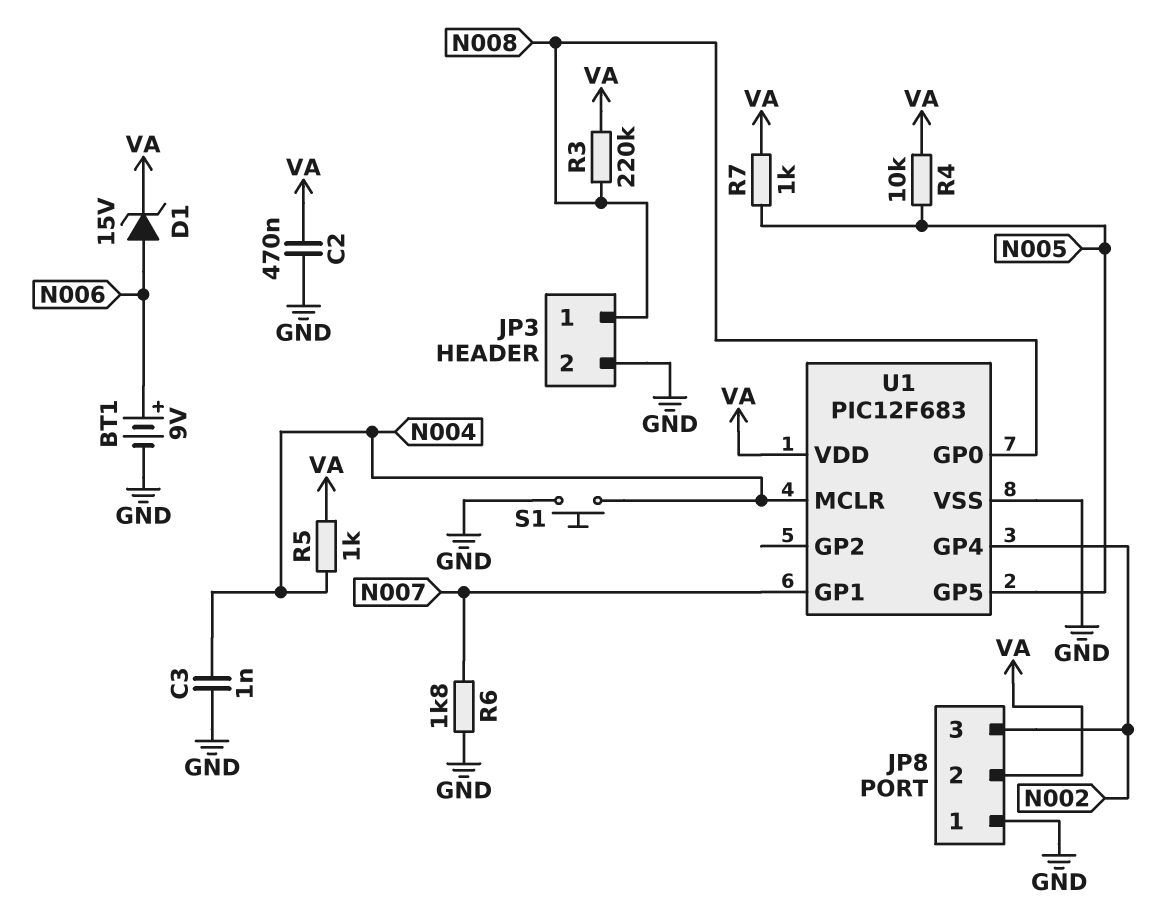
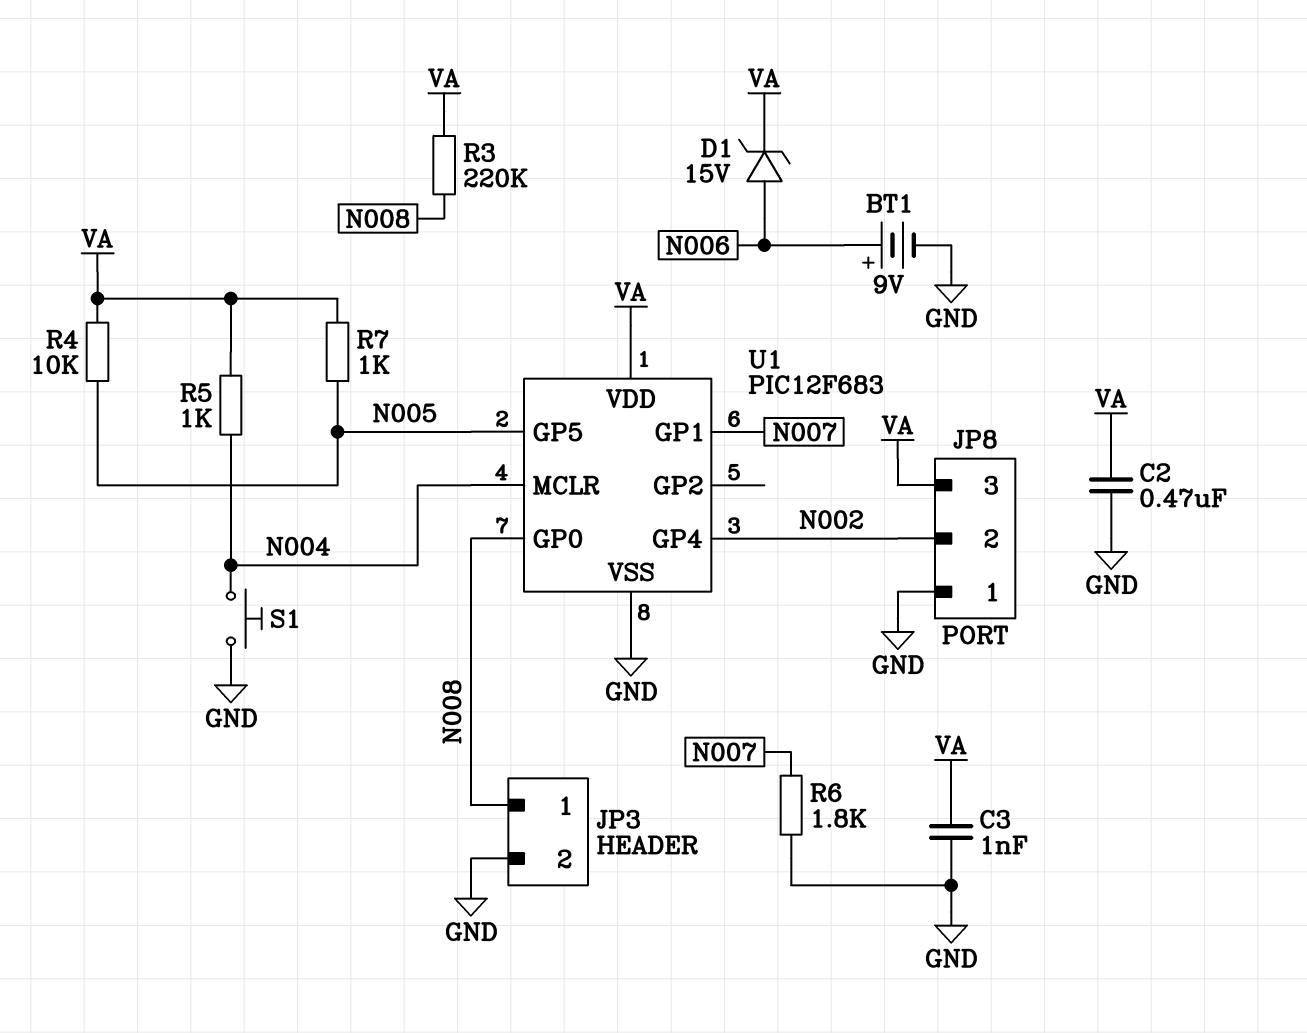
C3: 1nF (GND, N004) -> 1nF (GND, VA)
JP8 pin 2: VA -> N002
JP8 pin 3: N002 -> VA

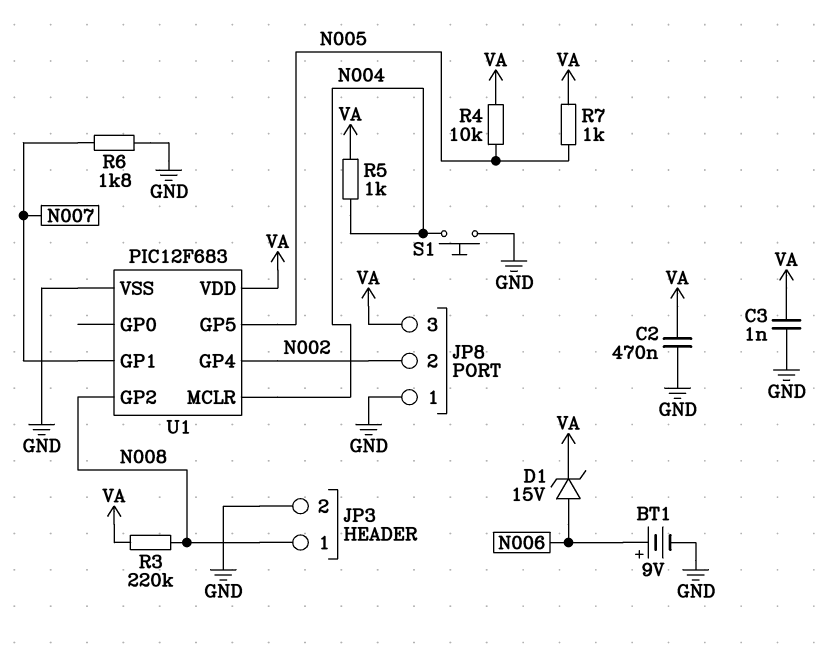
U1 pin GP0: N008 -> none
U1 pin GP2: none -> N008

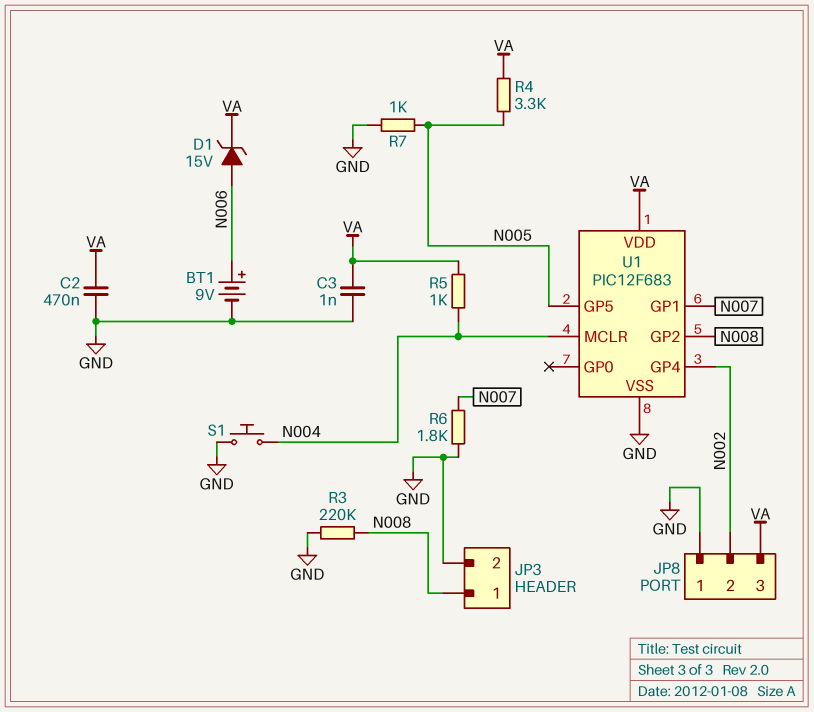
R3: 220k (N008, VA) -> 220k (GND, N008)
R4: 10k (N005, VA) -> 3.3k (N005, VA)
R7: 1k (N005, VA) -> 1k (GND, N005)

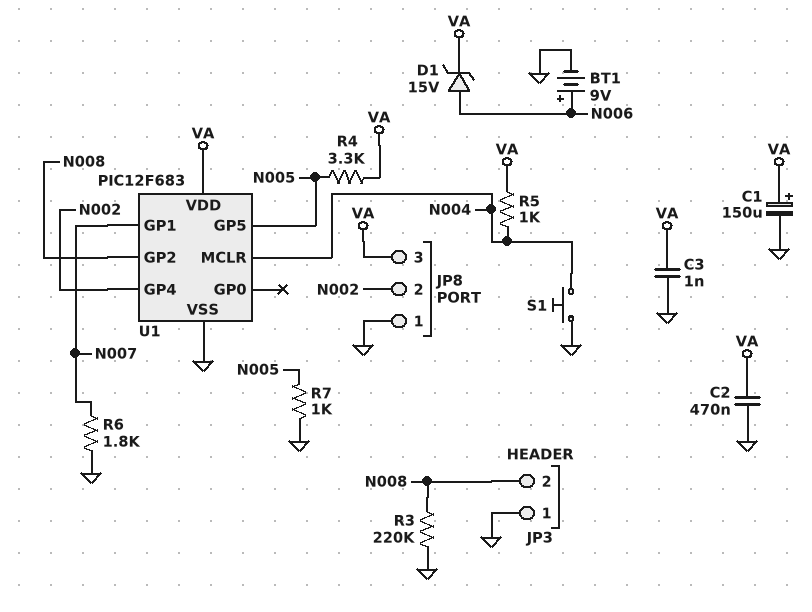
C1: none -> 150uF (plus VA, minus GND)
JP3 pin 1: N008 -> GND
JP3 pin 2: GND -> N008

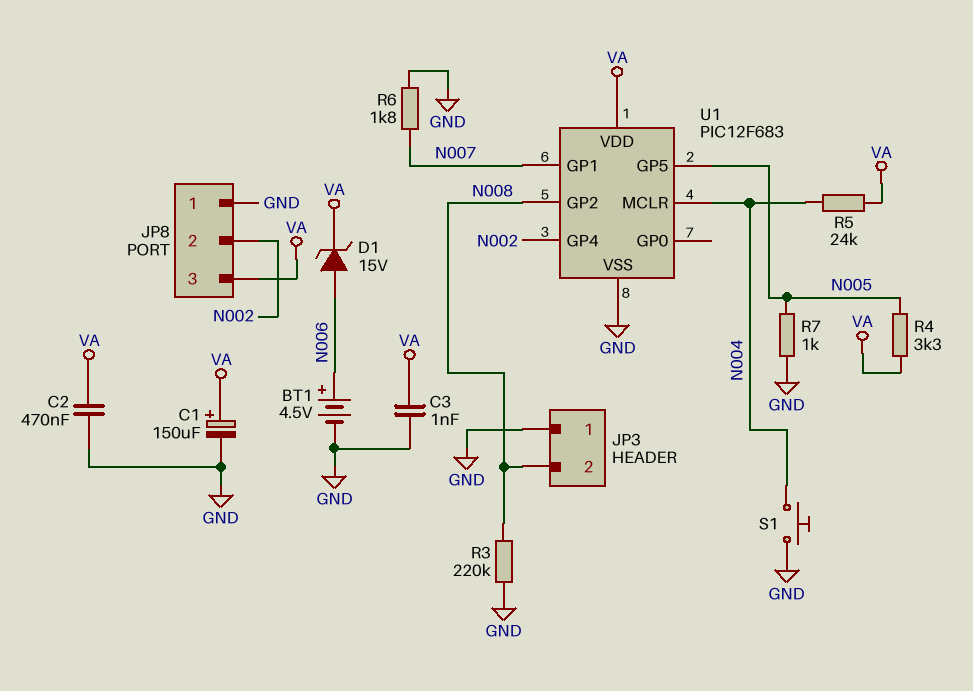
BT1: 9V (plus N006, minus GND) -> 4.5V (plus N006, minus GND)
R5: 1k (N004, VA) -> 24k (N004, VA)

